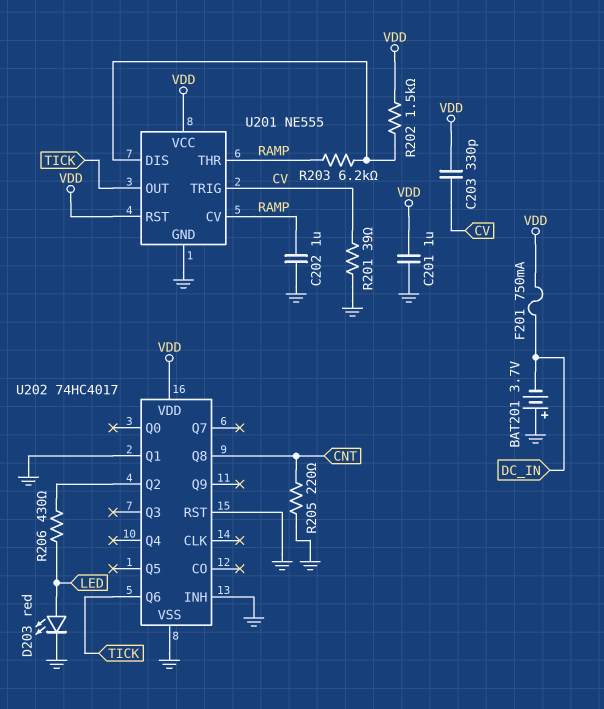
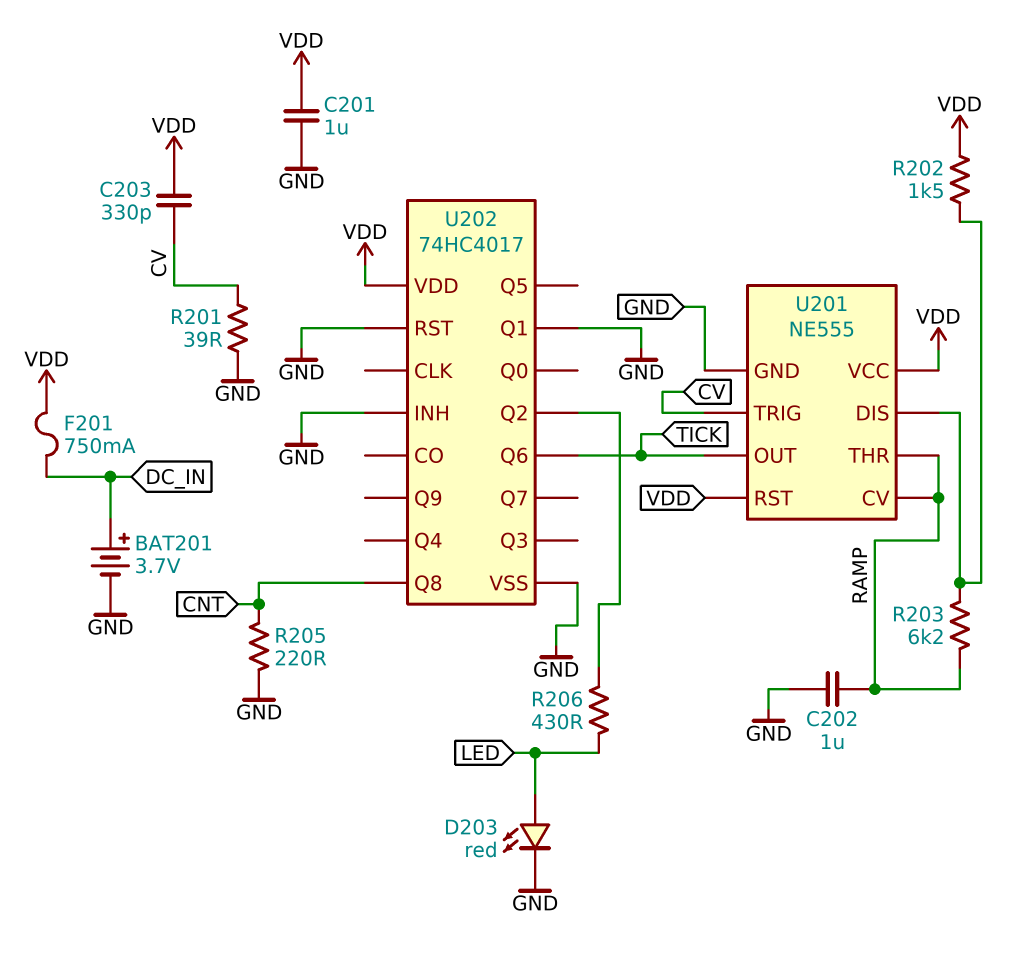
BAT201: 3.7V (plus GND, minus DC_IN) -> 3.7V (plus DC_IN, minus GND)

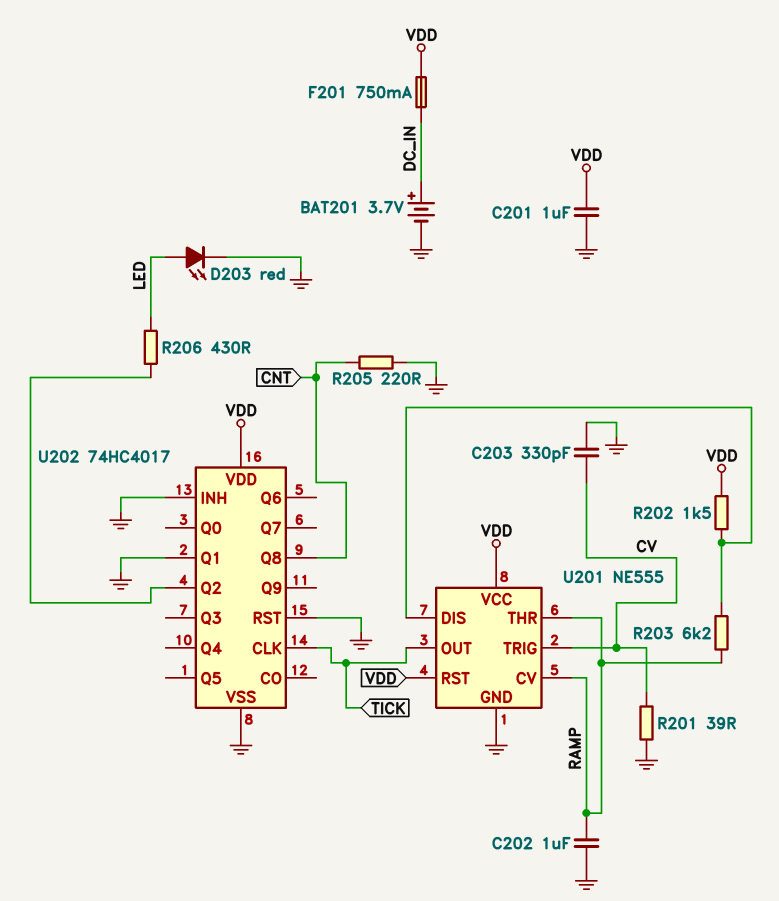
C203: 330pF (CV, VDD) -> 330pF (CV, GND)
U202 pin CLK: none -> TICK
U202 pin Q6: TICK -> none

